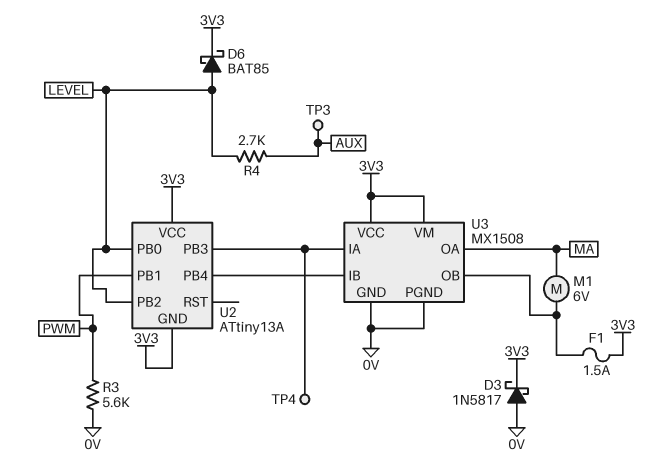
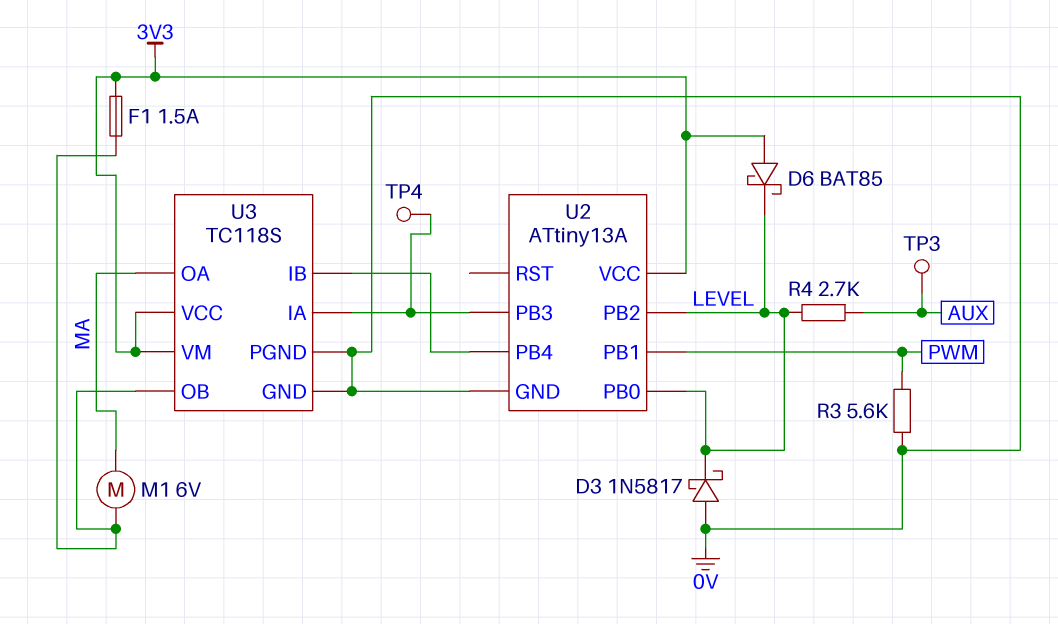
D3: schottky 1N5817 (A 0V, K 3V3) -> schottky 1N5817 (A 0V, K LEVEL)
D6: schottky BAT85 (A LEVEL, K 3V3) -> schottky BAT85 (A 3V3, K LEVEL)
U2 pin GND: 3V3 -> 0V
U3: MX1508 -> TC118S

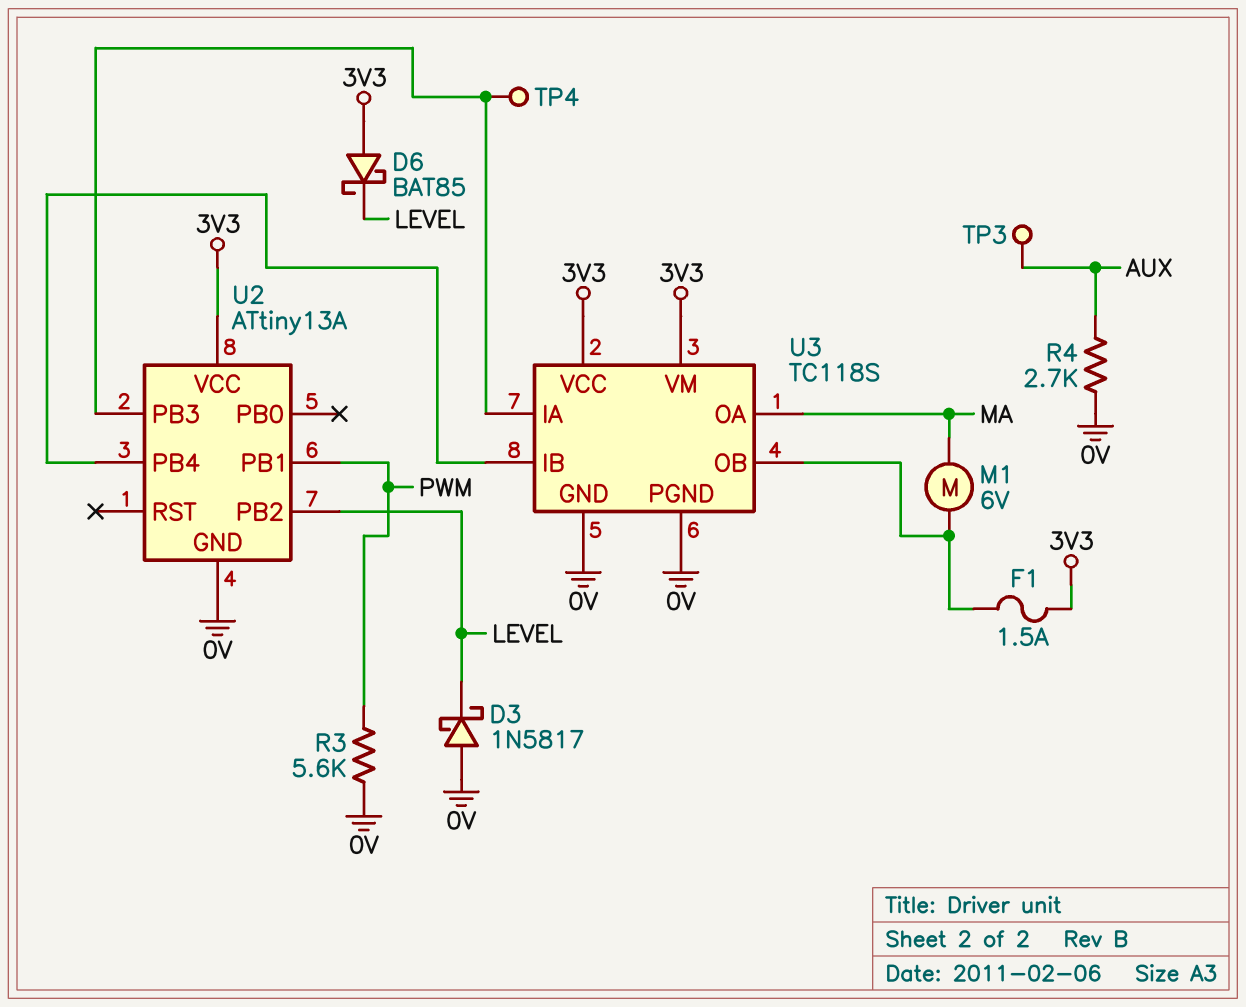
R4: 2.7k (AUX, LEVEL) -> 2.7k (0V, AUX)
U2 pin PB0: LEVEL -> none

